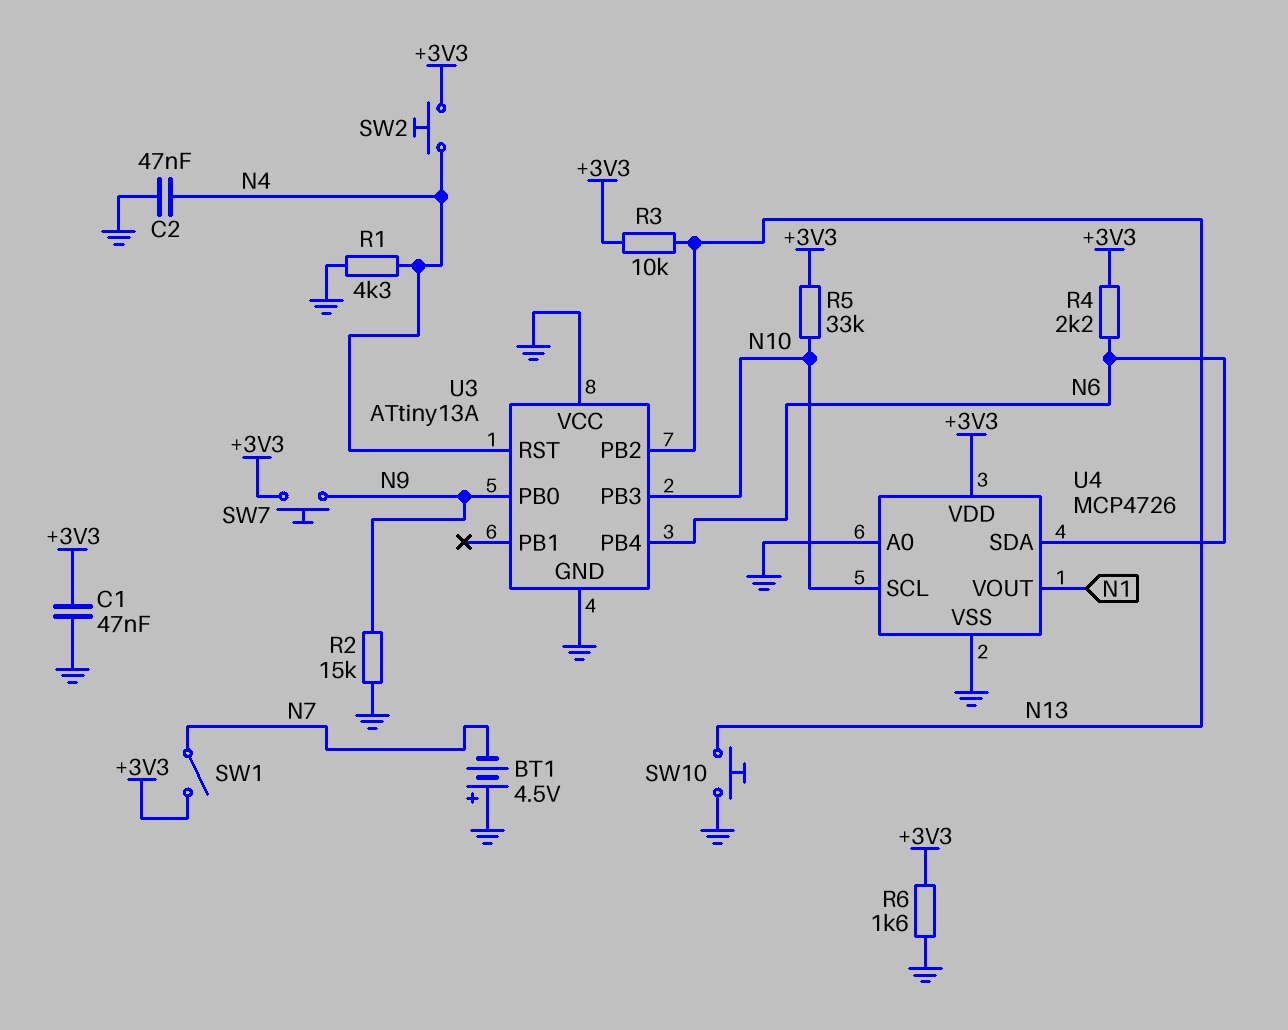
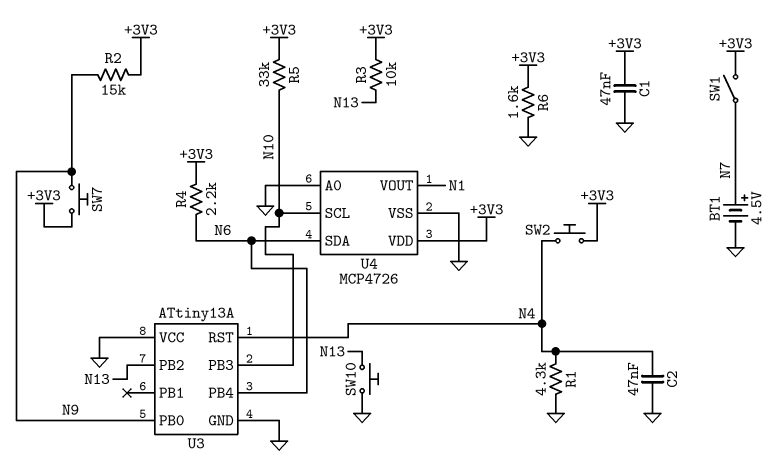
BT1: 4.5V (plus GND, minus N7) -> 4.5V (plus N7, minus GND)
R2: 15k (GND, N9) -> 15k (+3V3, N9)

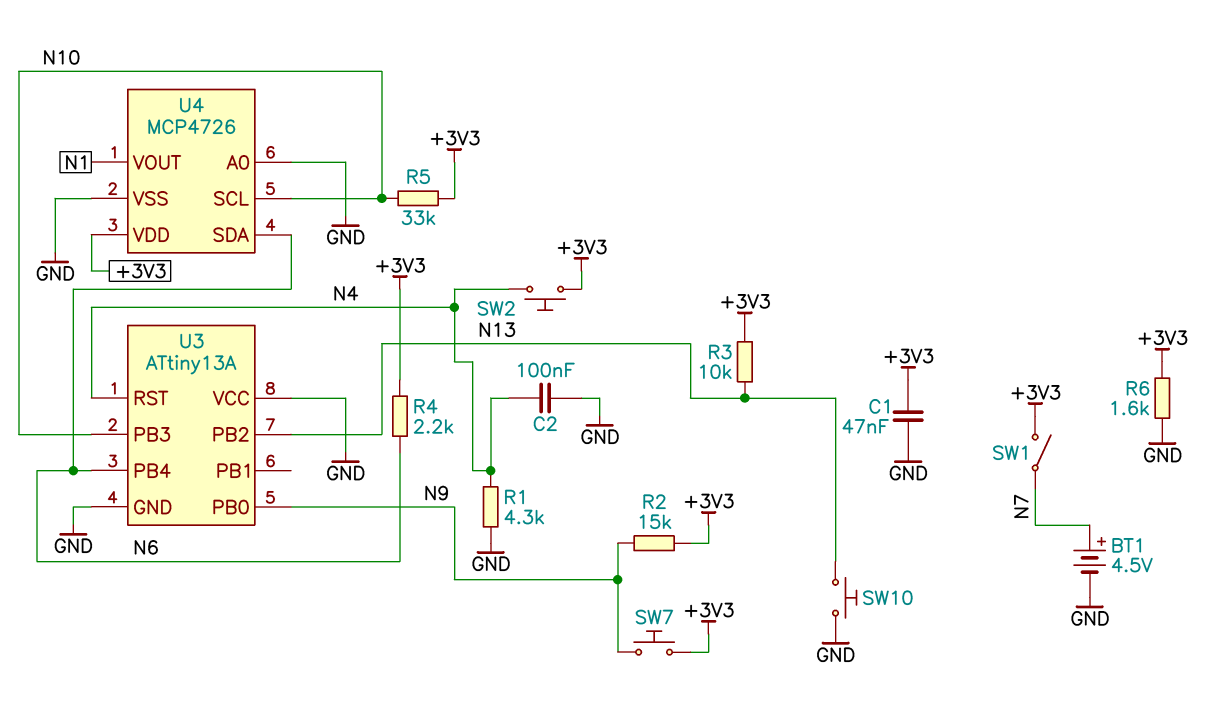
C2: 47nF (GND, N4) -> 100nF (GND, N4)

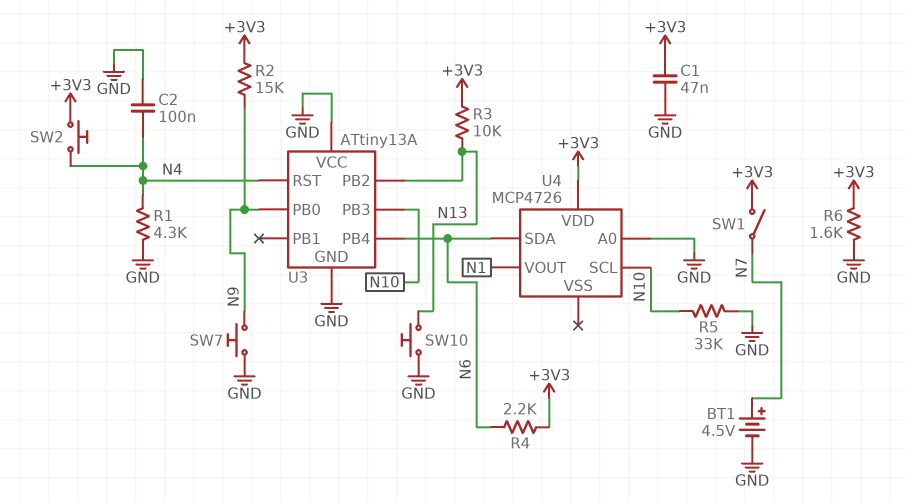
R5: 33k (+3V3, N10) -> 33k (GND, N10)
SW7: button (+3V3, N9) -> button (GND, N9)
U4 pin VSS: GND -> none

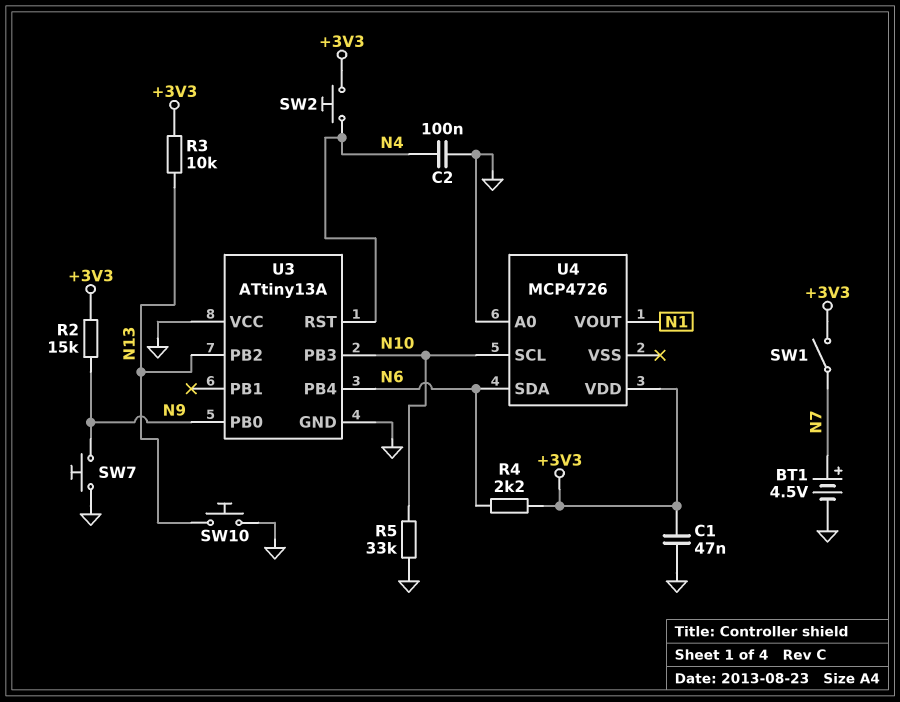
R1: 4.3k (GND, N4) -> none
R6: 1.6k (+3V3, GND) -> none

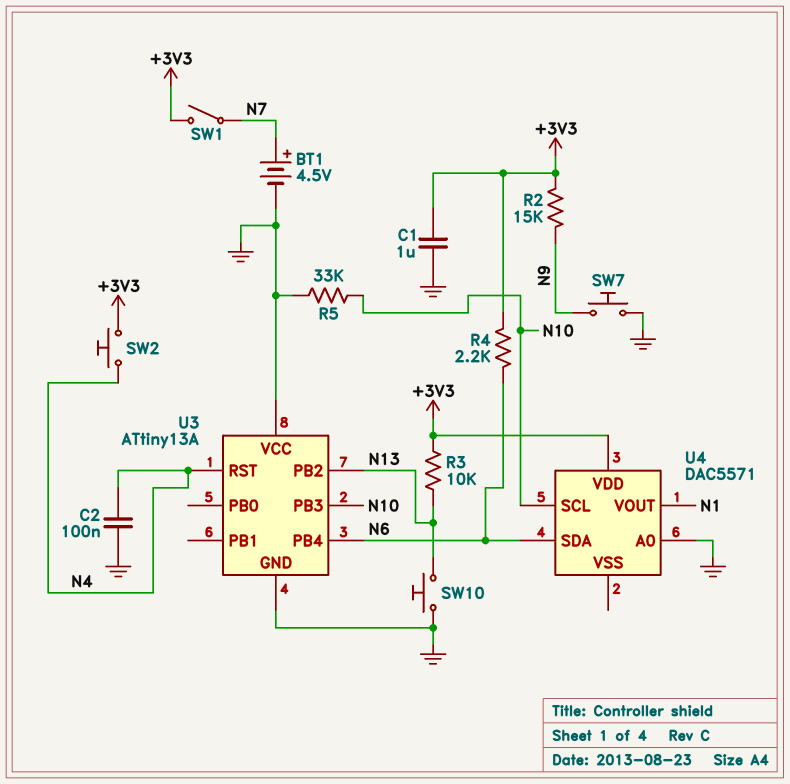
C1: 47nF (+3V3, GND) -> 1uF (+3V3, GND)
U3 pin PB0: N9 -> none
U4: MCP4726 -> DAC5571

